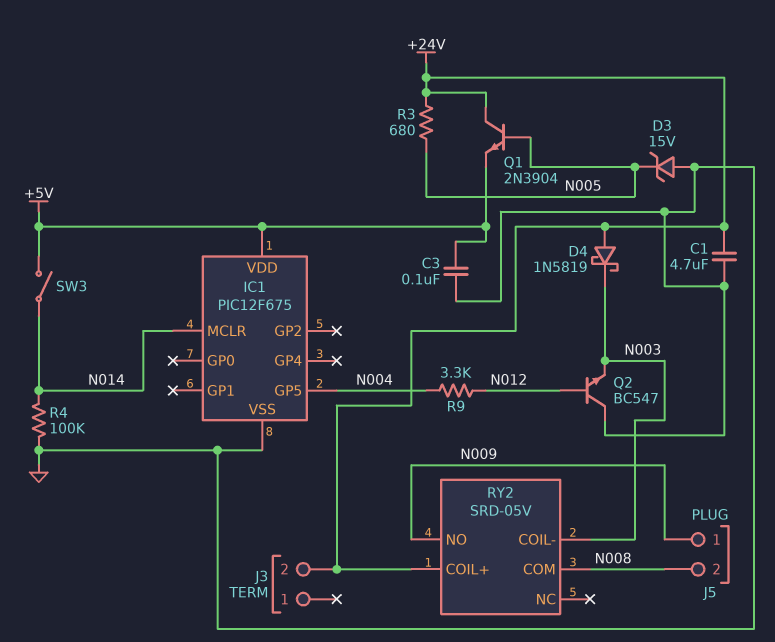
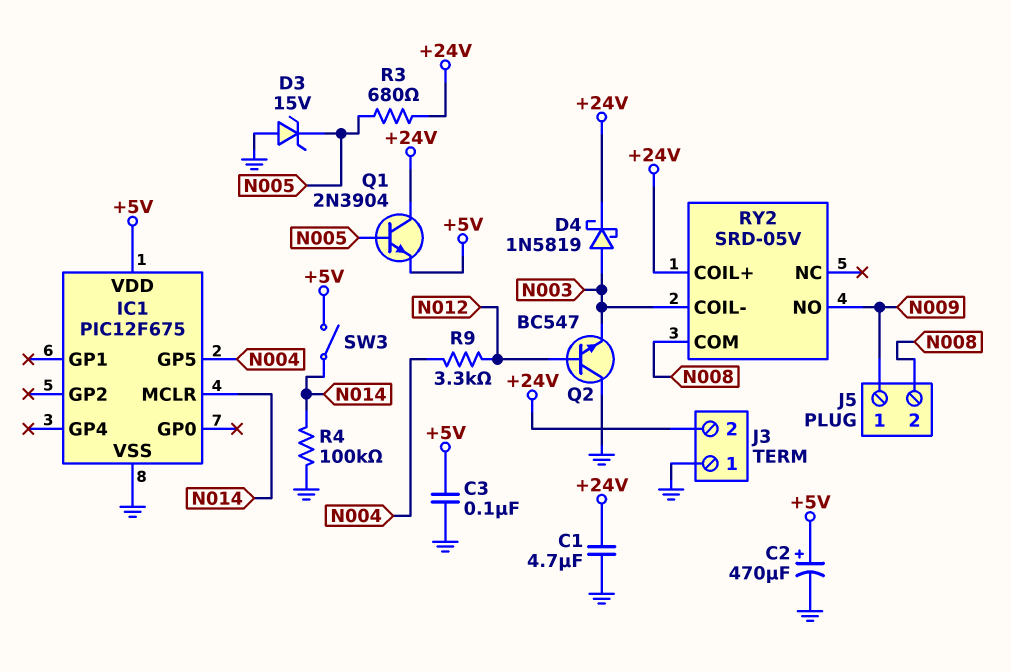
C2: none -> 470uF (plus +5V, minus GND)
D4: schottky 1N5819 (A +24V, K N003) -> schottky 1N5819 (A N003, K +24V)
J3 pin 1: none -> GND

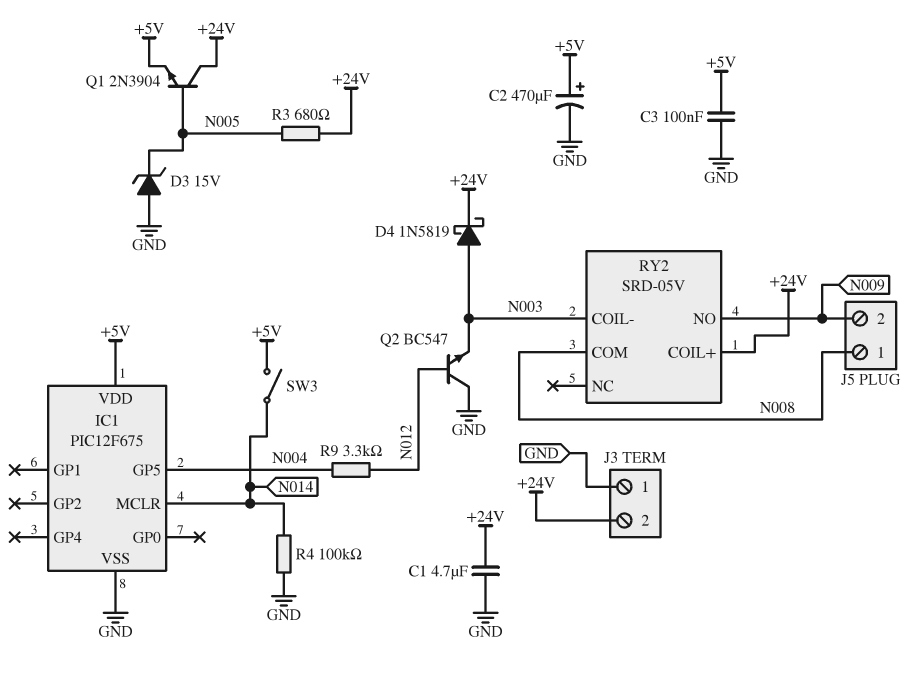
J5 pin 1: N009 -> N008
J5 pin 2: N008 -> N009

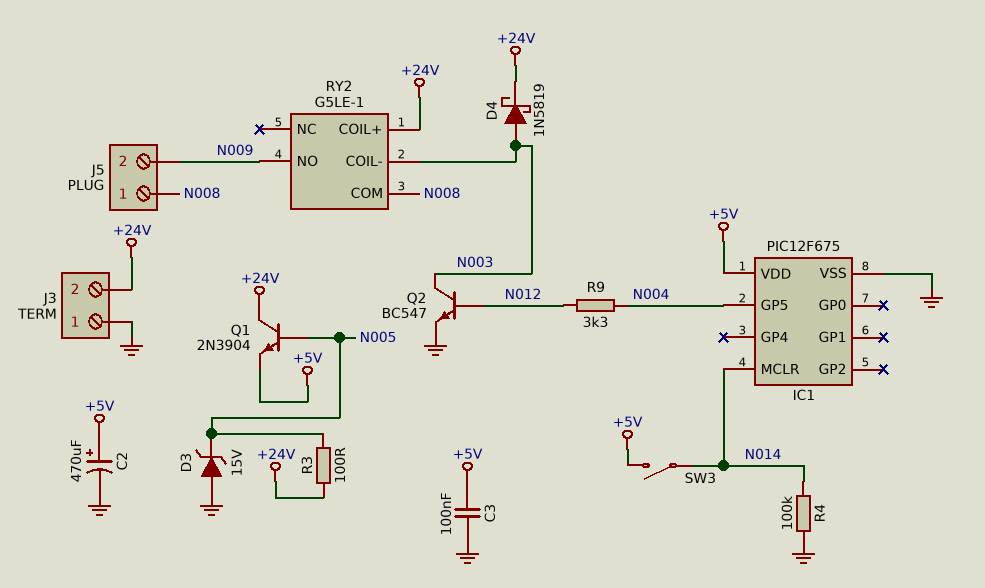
C1: 4.7uF (+24V, GND) -> none
Q2: NPN BC547 (B N012, C GND, E N003) -> NPN BC547 (B N012, C N003, E GND)
R3: 680 (+24V, N005) -> 100 (+24V, N005)
RY2: SRD-05V -> G5LE-1

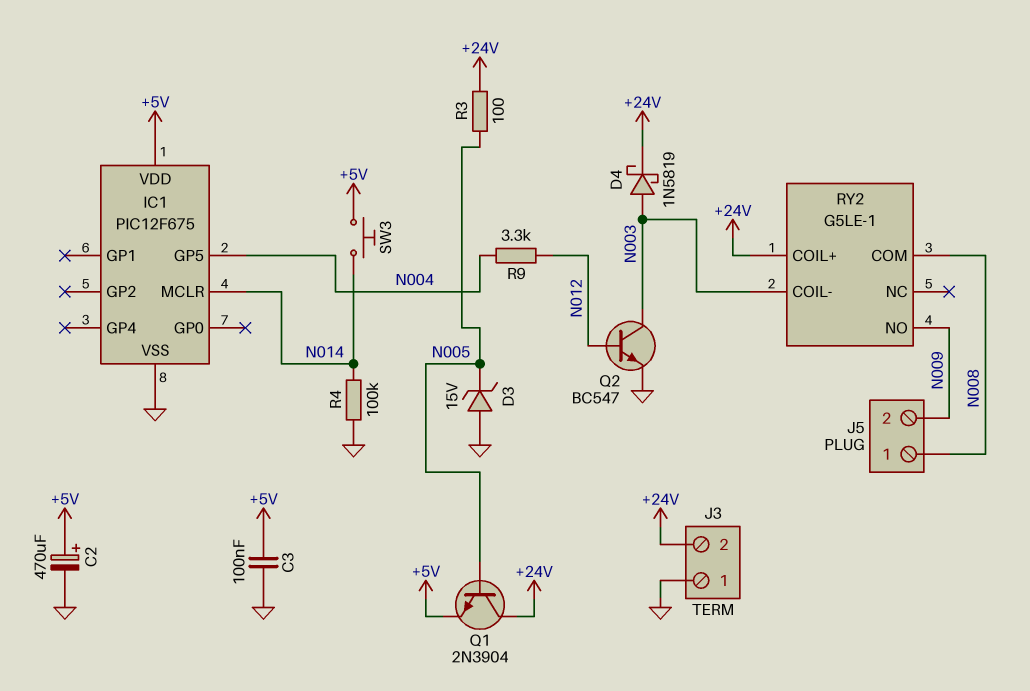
SW3: switch (+5V, N014) -> button (+5V, N014)

